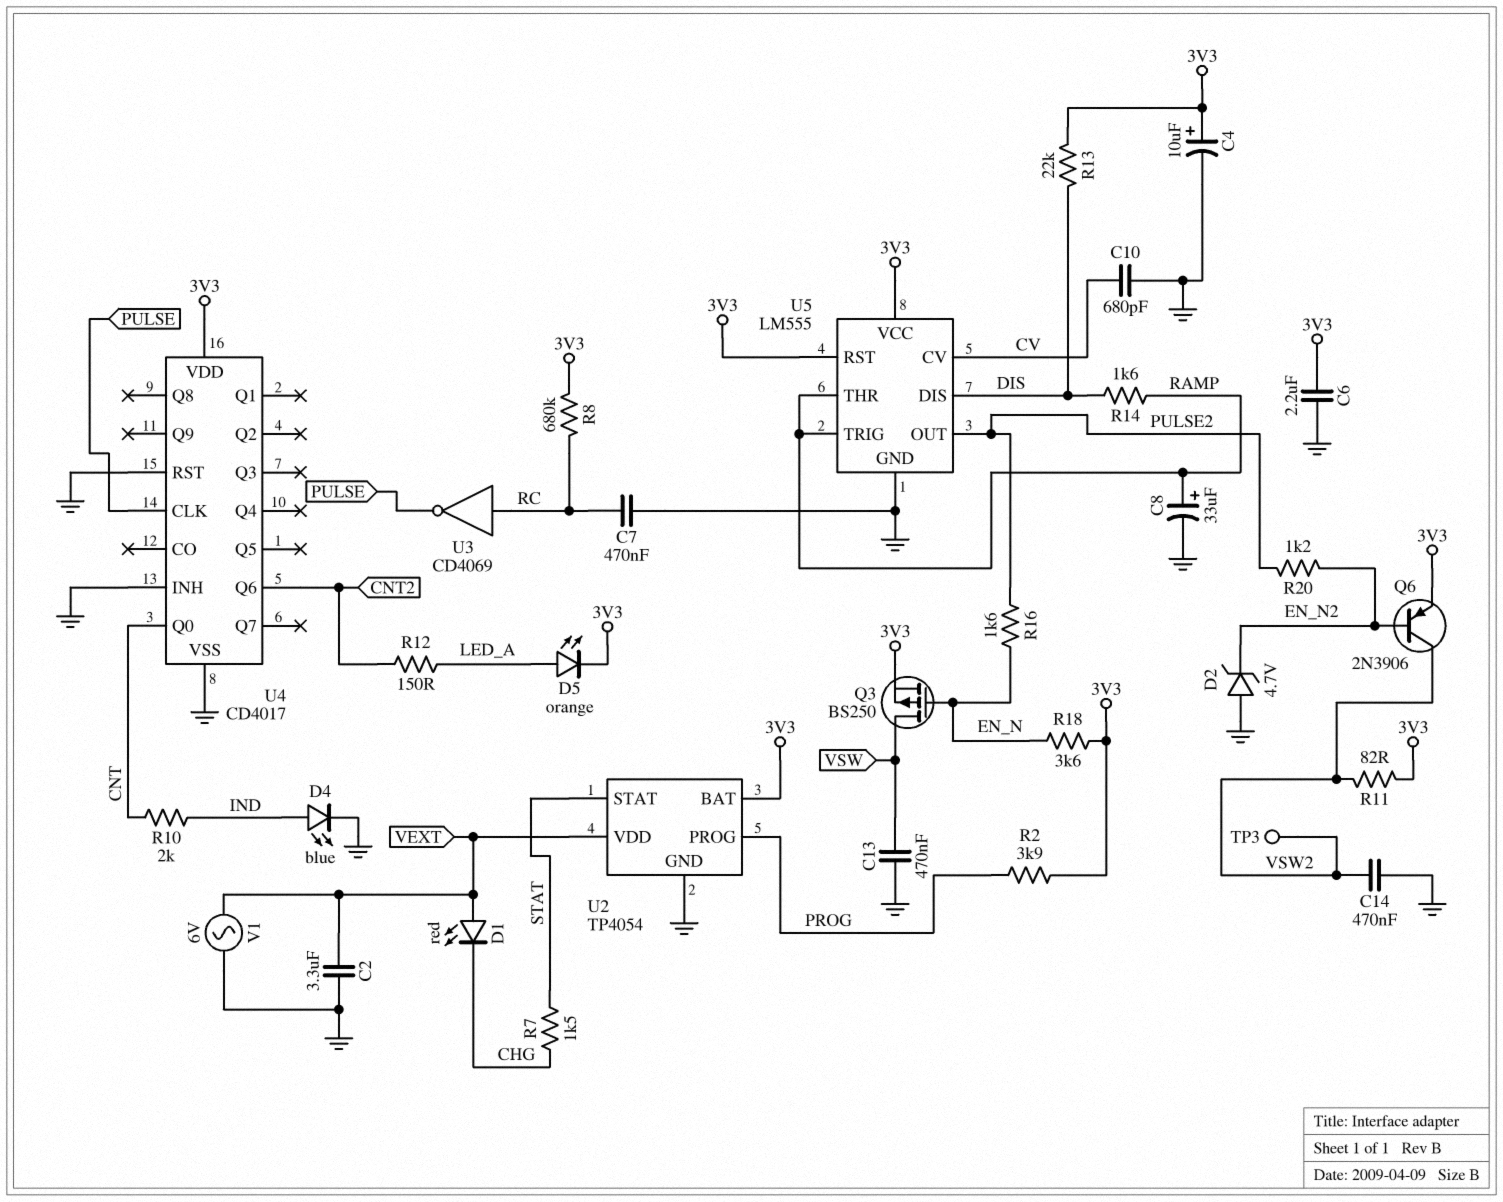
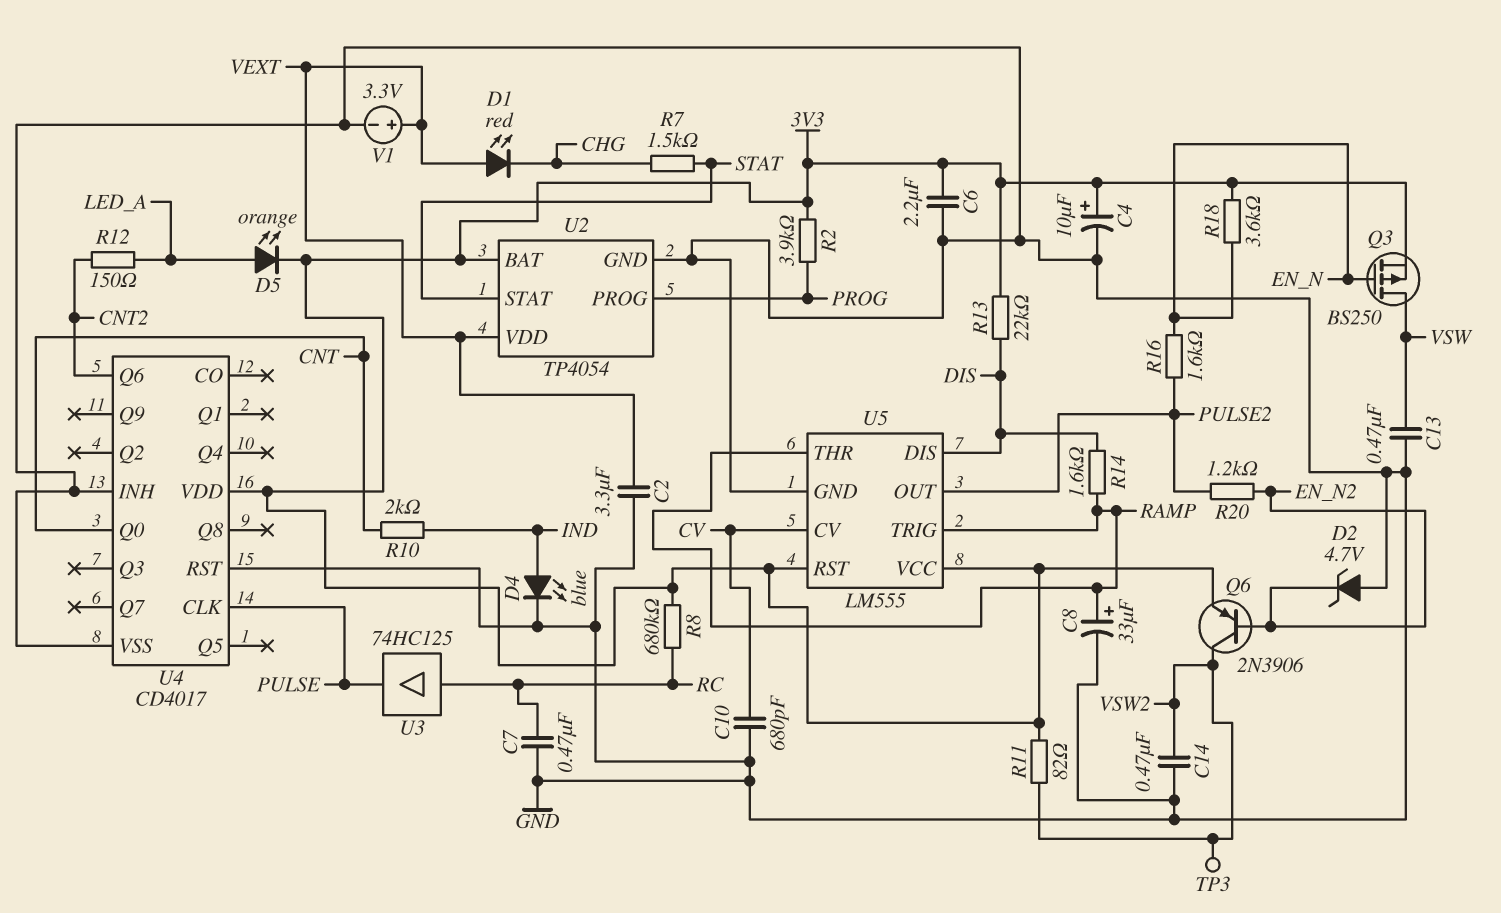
U3: NOT CD4069 (in RC, out PULSE) -> buffer 74HC125 (in RC, out PULSE)
V1: AC 6V (GND, VEXT) -> 3.3V (plus VEXT, minus GND)

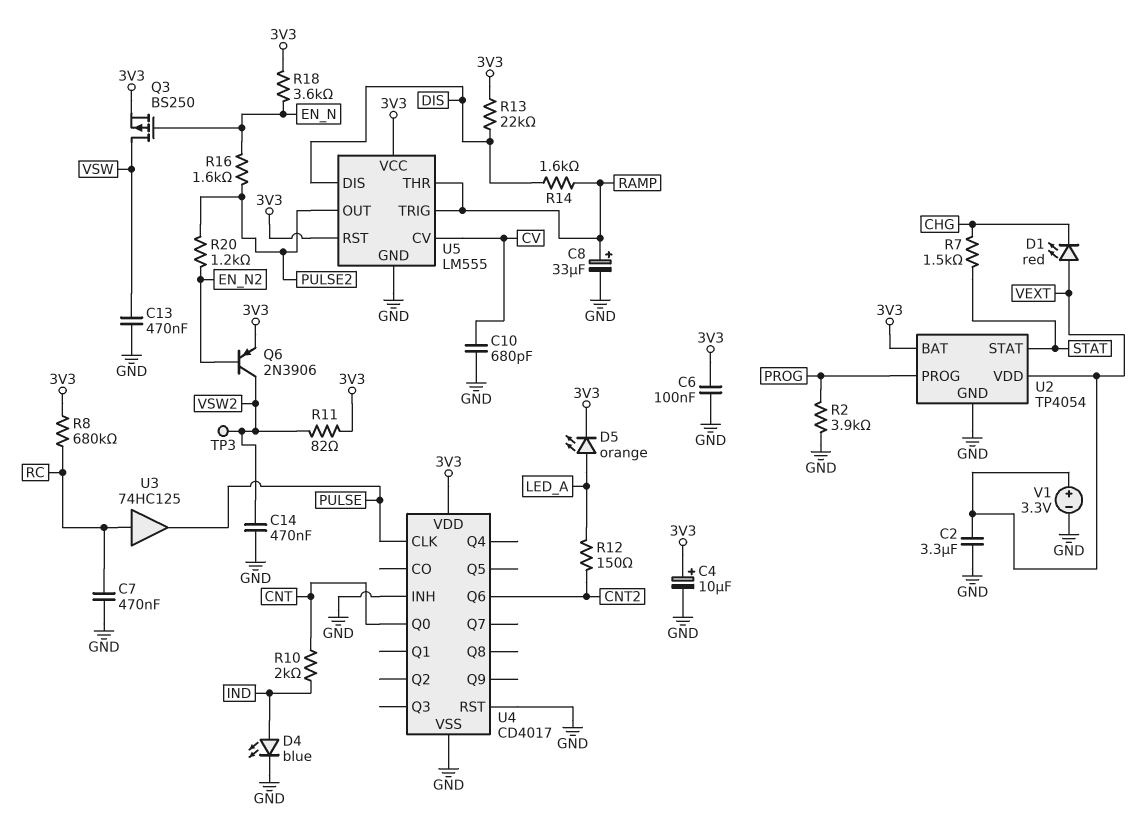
C6: 2.2uF (3V3, GND) -> 100nF (3V3, GND)
D2: zener 4.7V (A GND, K EN_N2) -> none
R2: 3.9k (3V3, PROG) -> 3.9k (GND, PROG)

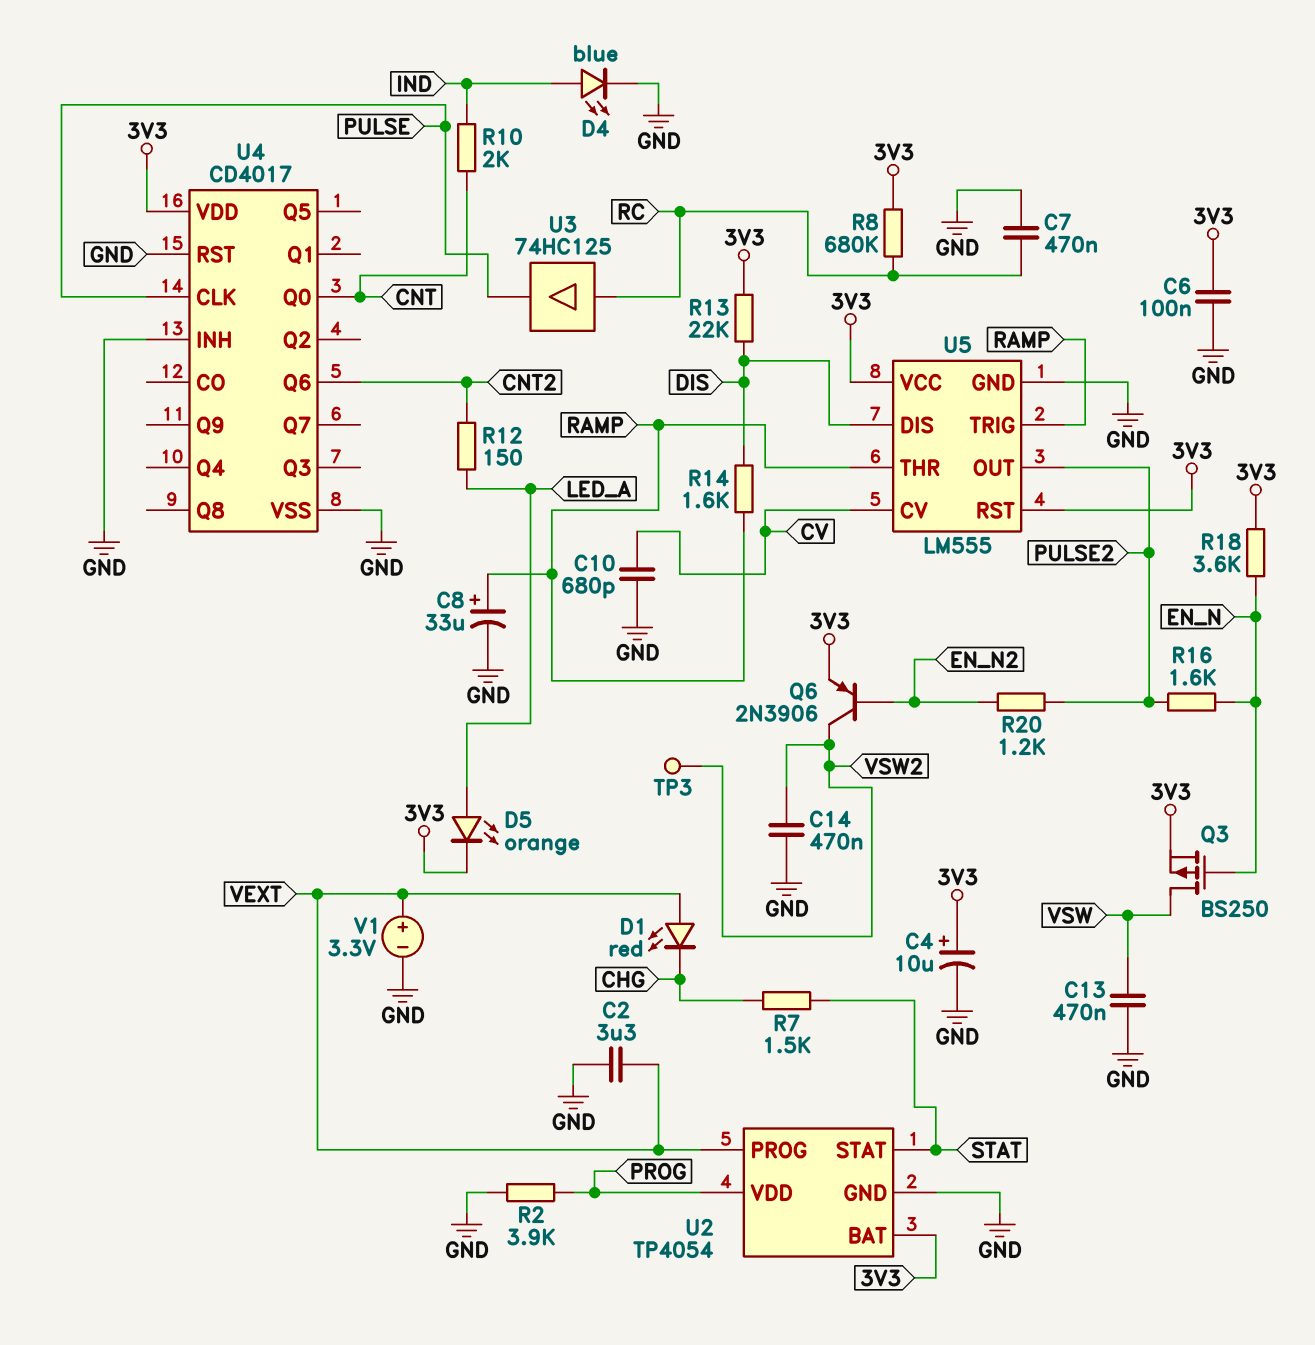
R11: 82 (3V3, VSW2) -> none
U2 pin PROG: PROG -> VEXT
U2 pin VDD: VEXT -> PROG

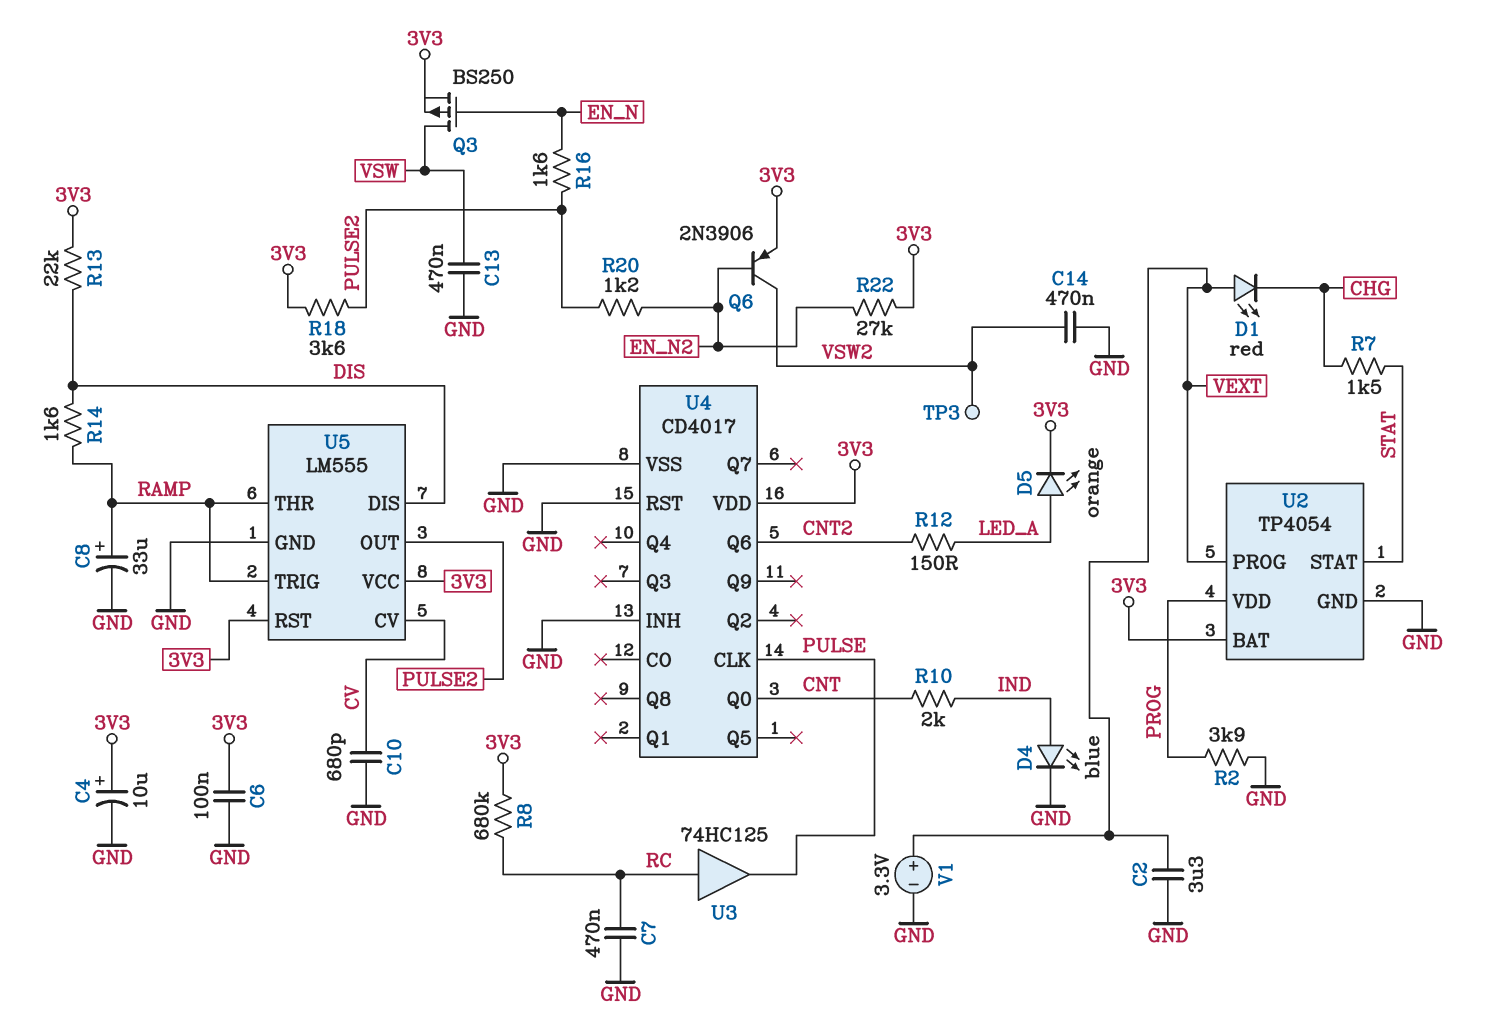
R18: 3.6k (3V3, EN_N) -> 3.6k (3V3, PULSE2)
R22: none -> 27k (3V3, EN_N2)

